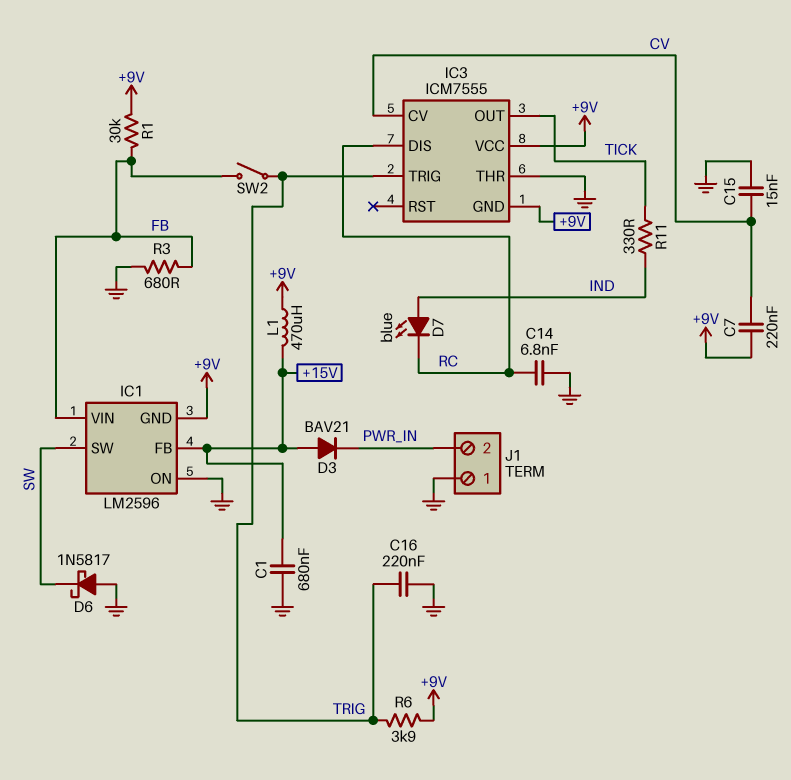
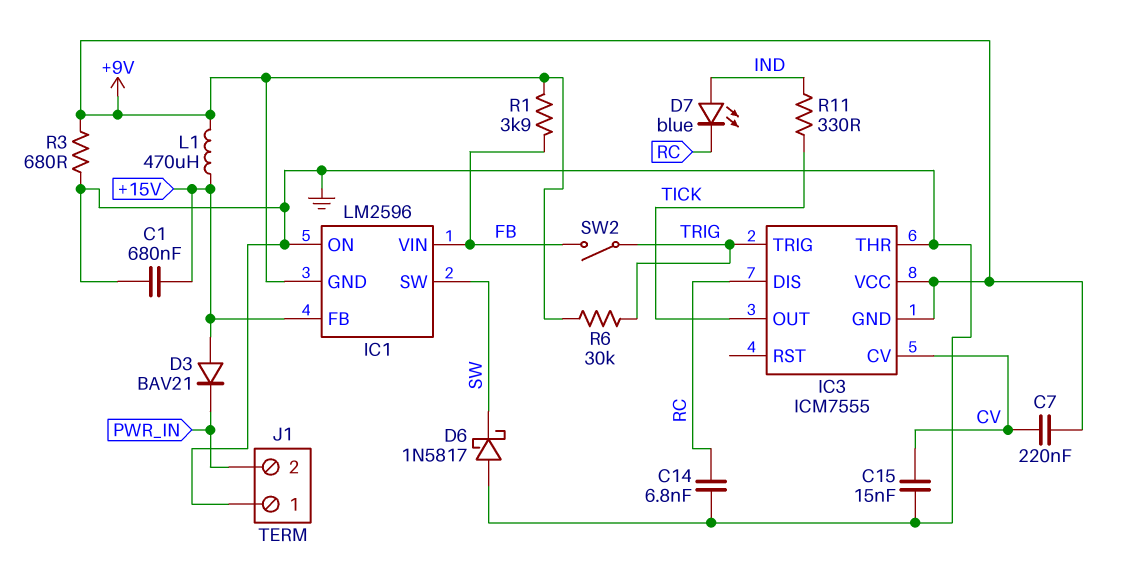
C16: 220nF (GND, TRIG) -> none
R1: 30k (+9V, FB) -> 3.9k (+9V, FB)
R3: 680 (FB, GND) -> 680 (+9V, GND)
R6: 3.9k (+9V, TRIG) -> 30k (+9V, TRIG)

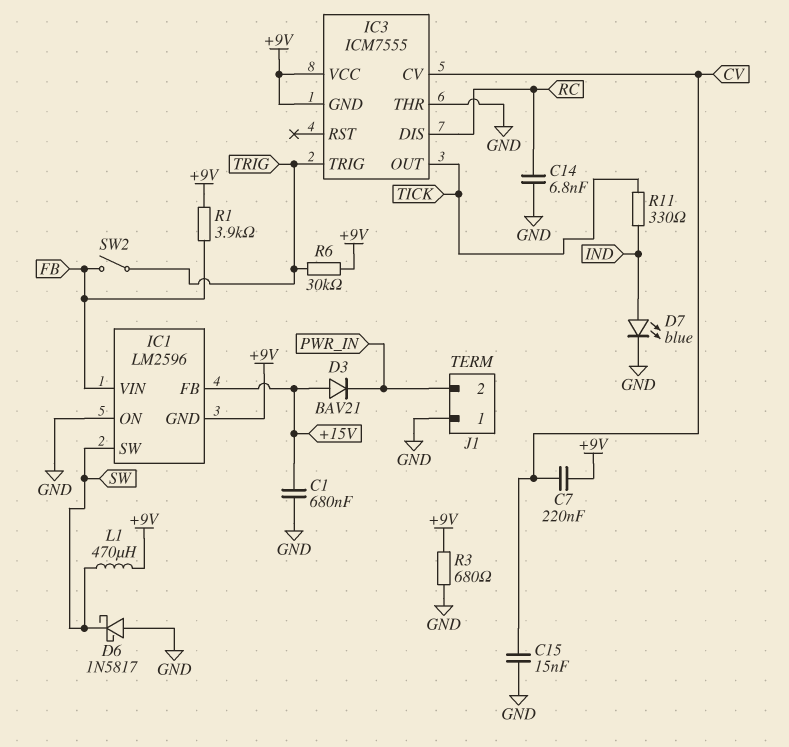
D7: LED blue (A IND, K RC) -> LED blue (A IND, K GND)
L1: 470uH (+9V, +15V) -> 470uH (+9V, SW)

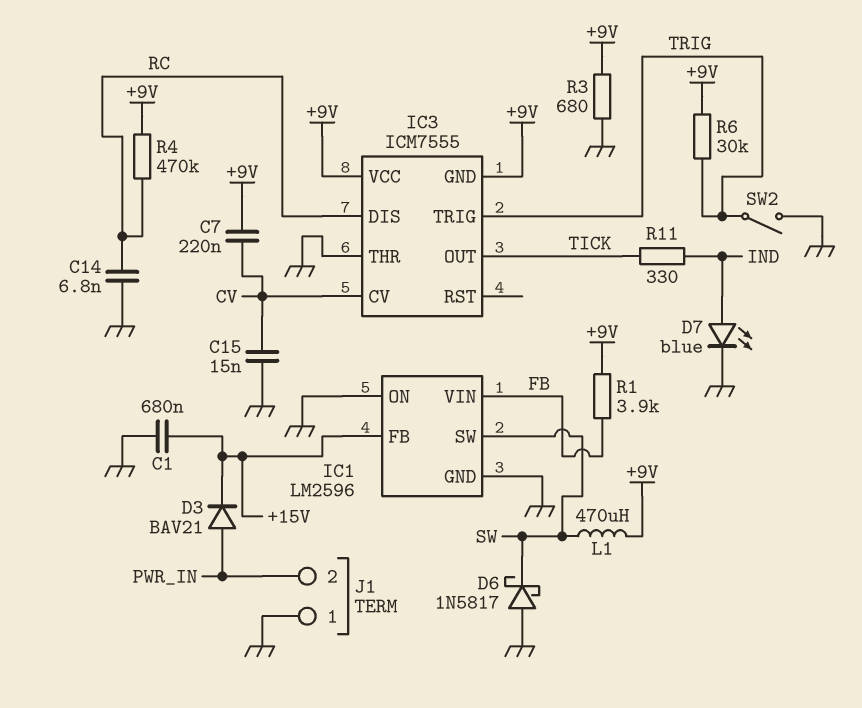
D3: diode BAV21 (A +15V, K PWR_IN) -> diode BAV21 (A PWR_IN, K +15V)
IC1 pin GND: +9V -> GND
R4: none -> 470k (+9V, RC)
SW2: switch (FB, TRIG) -> switch (GND, TRIG)

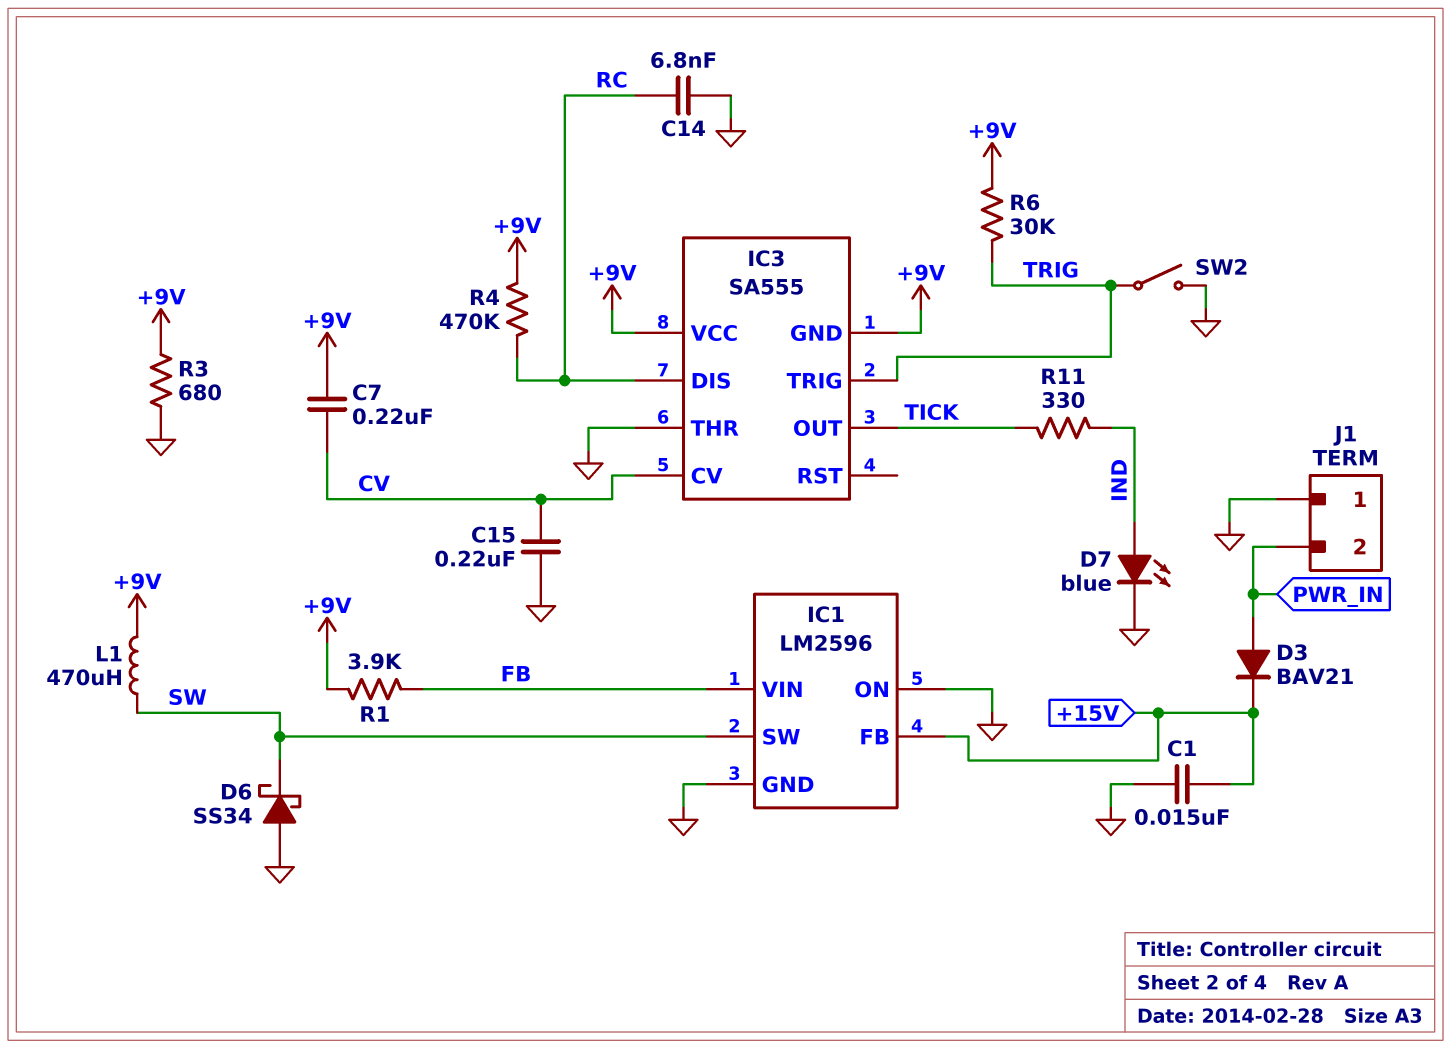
C1: 680nF (+15V, GND) -> 15nF (+15V, GND)
C15: 15nF (CV, GND) -> 220nF (CV, GND)
D6: schottky 1N5817 (A GND, K SW) -> schottky SS34 (A GND, K SW)
IC3: ICM7555 -> SA555

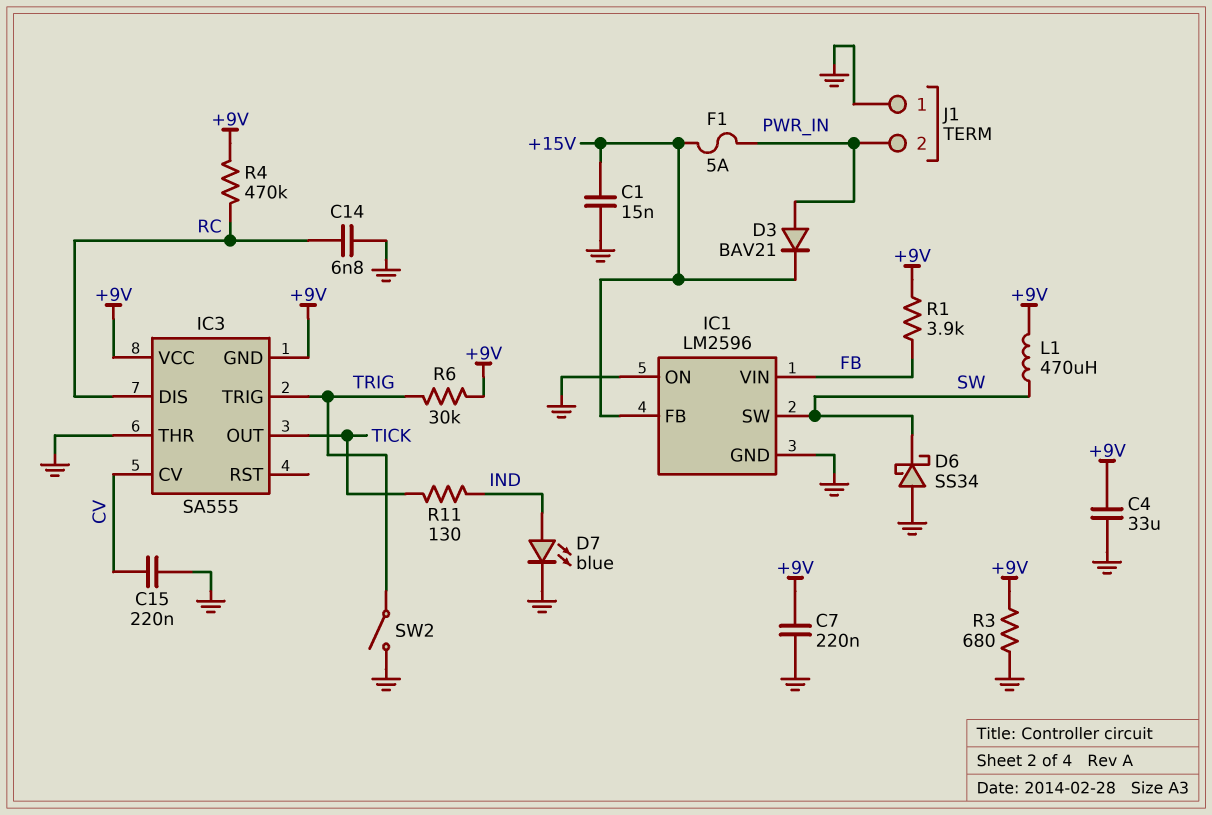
C4: none -> 33uF (+9V, GND)
C7: 220nF (+9V, CV) -> 220nF (+9V, GND)
F1: none -> 5A (+15V, PWR_IN)
R11: 330 (IND, TICK) -> 130 (IND, TICK)

